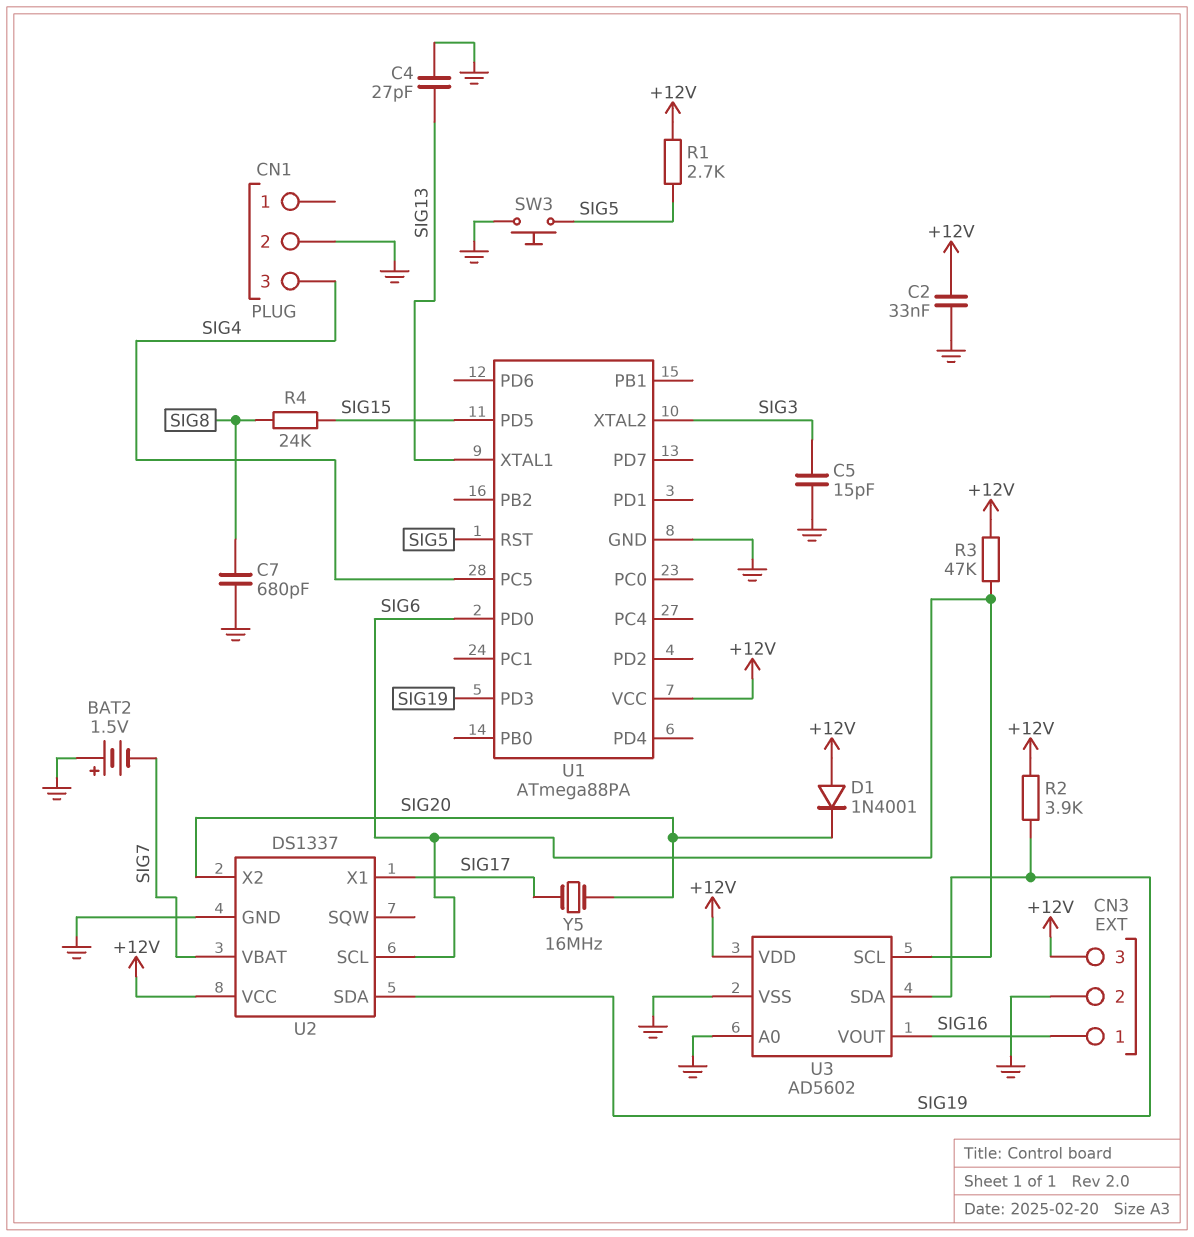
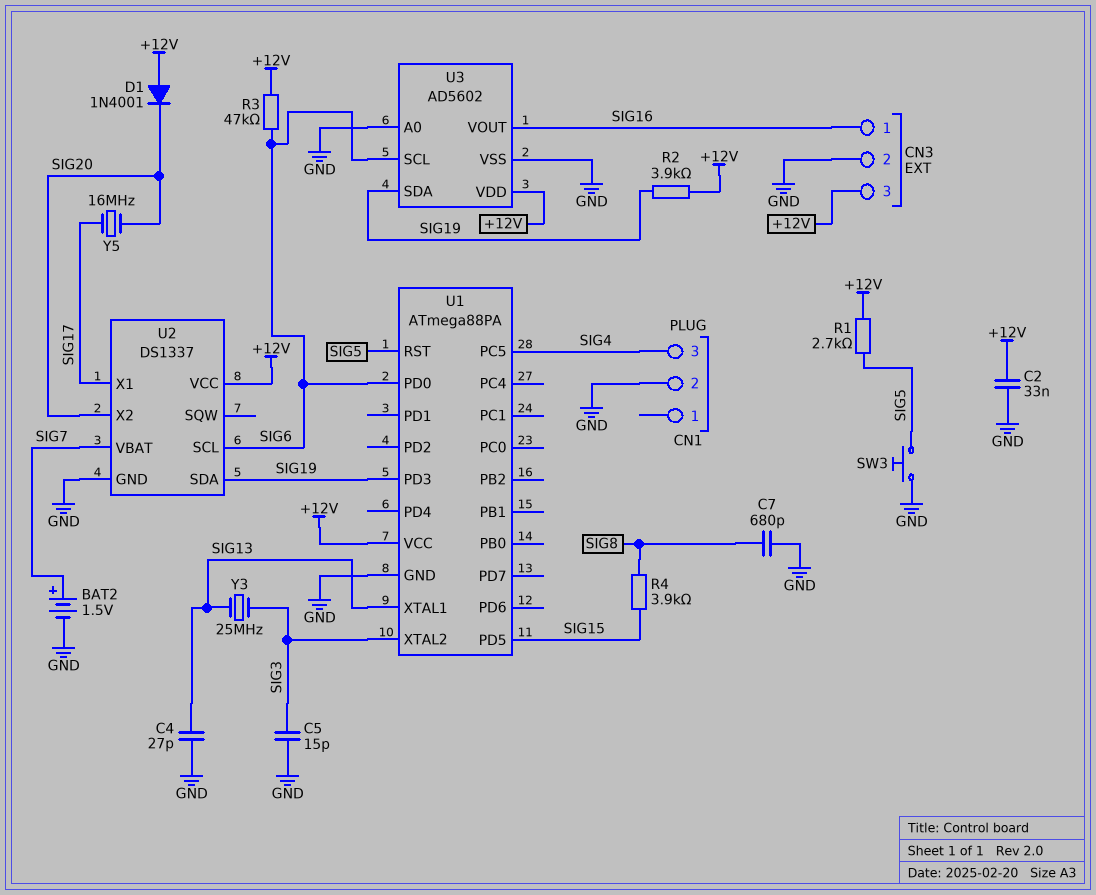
BAT2: 1.5V (plus GND, minus SIG7) -> 1.5V (plus SIG7, minus GND)
R4: 24k (SIG8, SIG15) -> 3.9k (SIG8, SIG15)
Y3: none -> 25MHz (SIG3, SIG13)

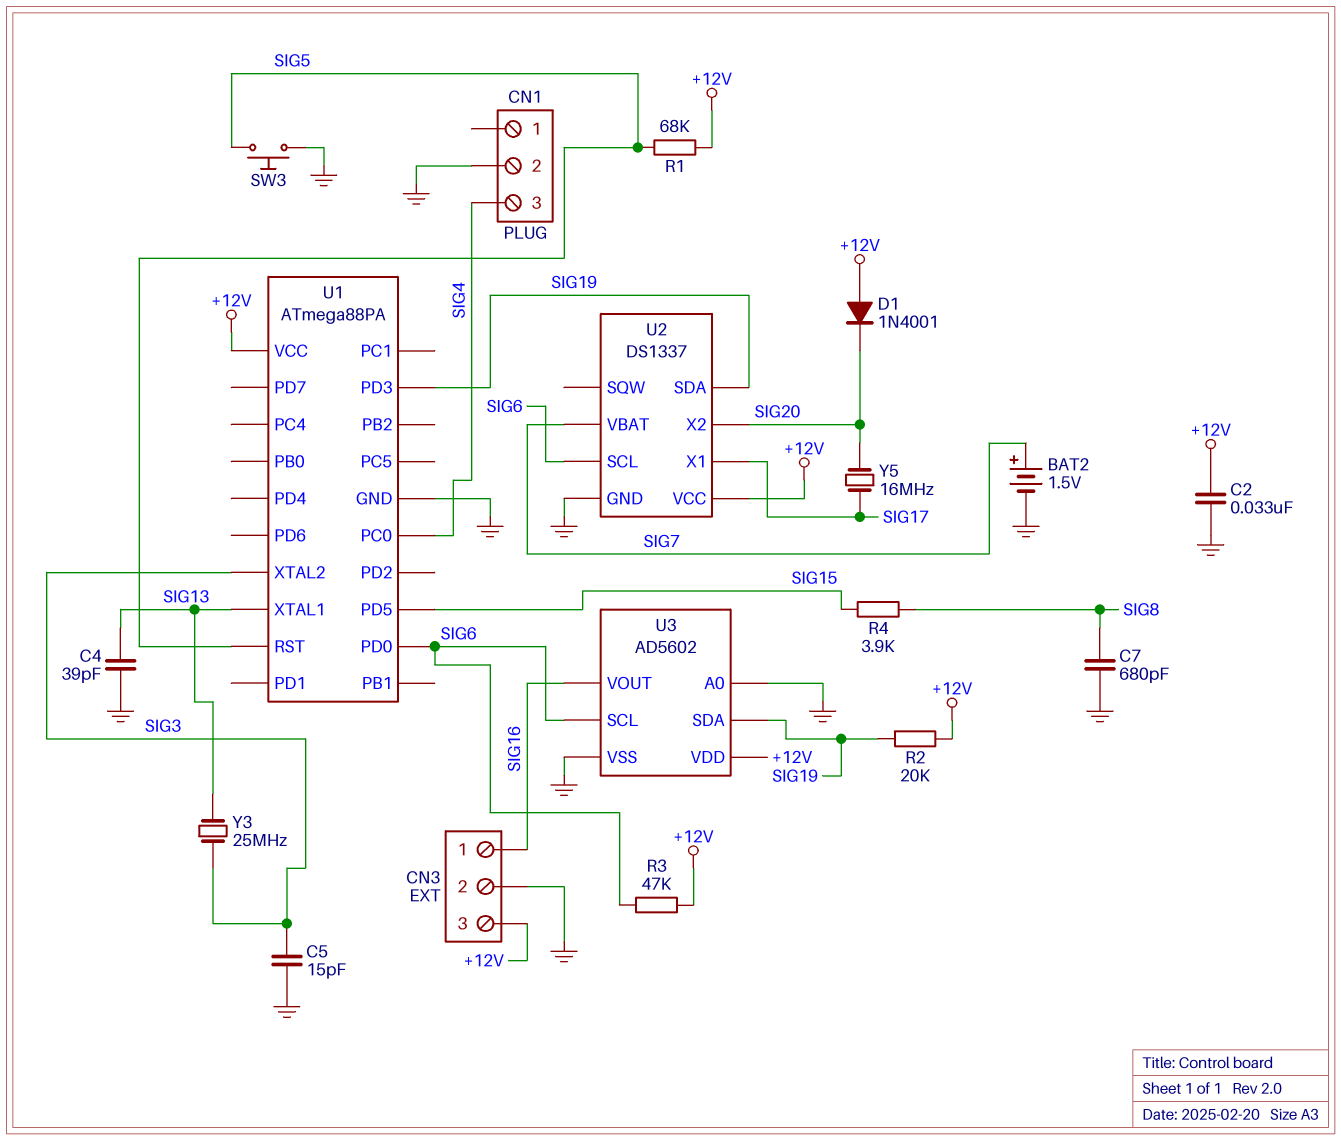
C4: 27pF (GND, SIG13) -> 39pF (GND, SIG13)
R1: 2.7k (+12V, SIG5) -> 68k (+12V, SIG5)
R2: 3.9k (+12V, SIG19) -> 20k (+12V, SIG19)
U1 pin PC0: none -> SIG4
U1 pin PC5: SIG4 -> none

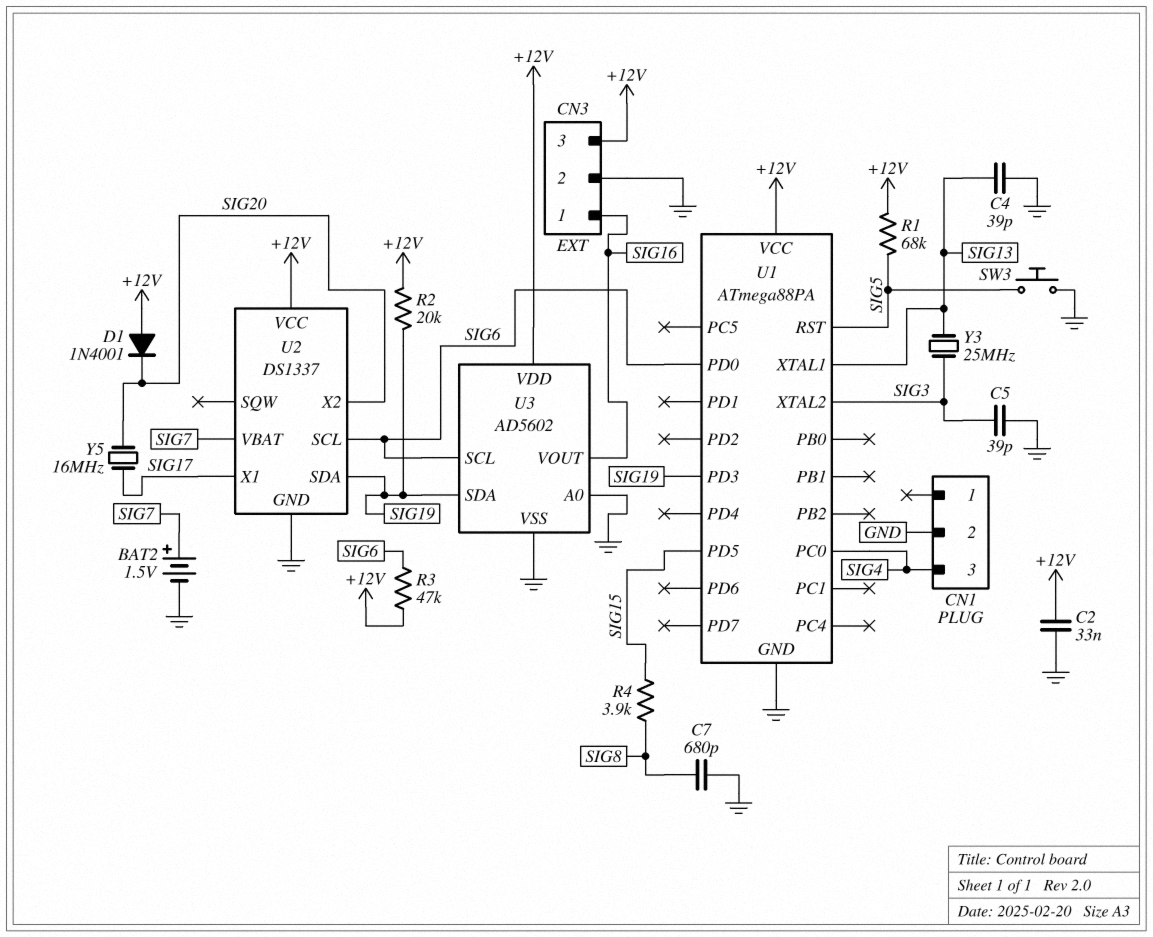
C5: 15pF (GND, SIG3) -> 39pF (GND, SIG3)

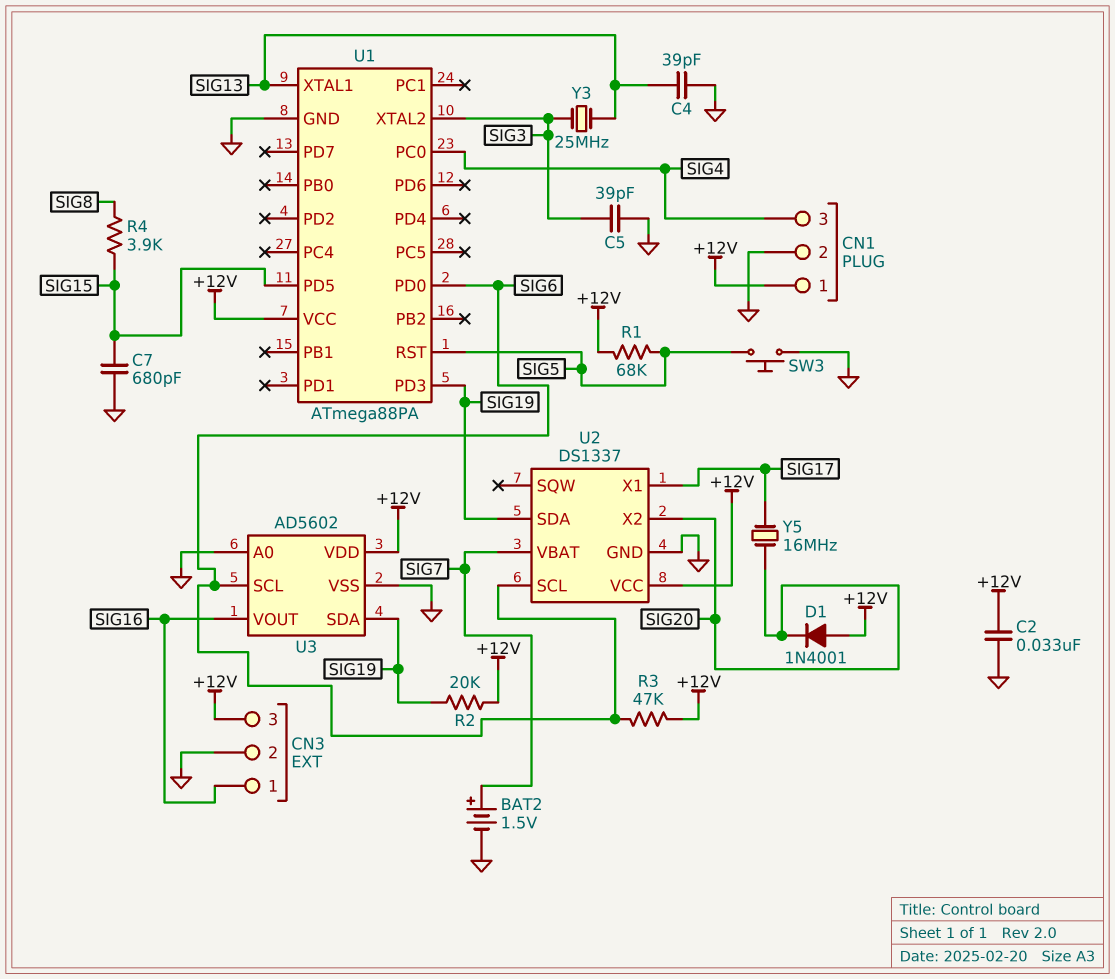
C7: 680pF (GND, SIG8) -> 680pF (GND, SIG15)
CN1 pin 1: none -> +12V

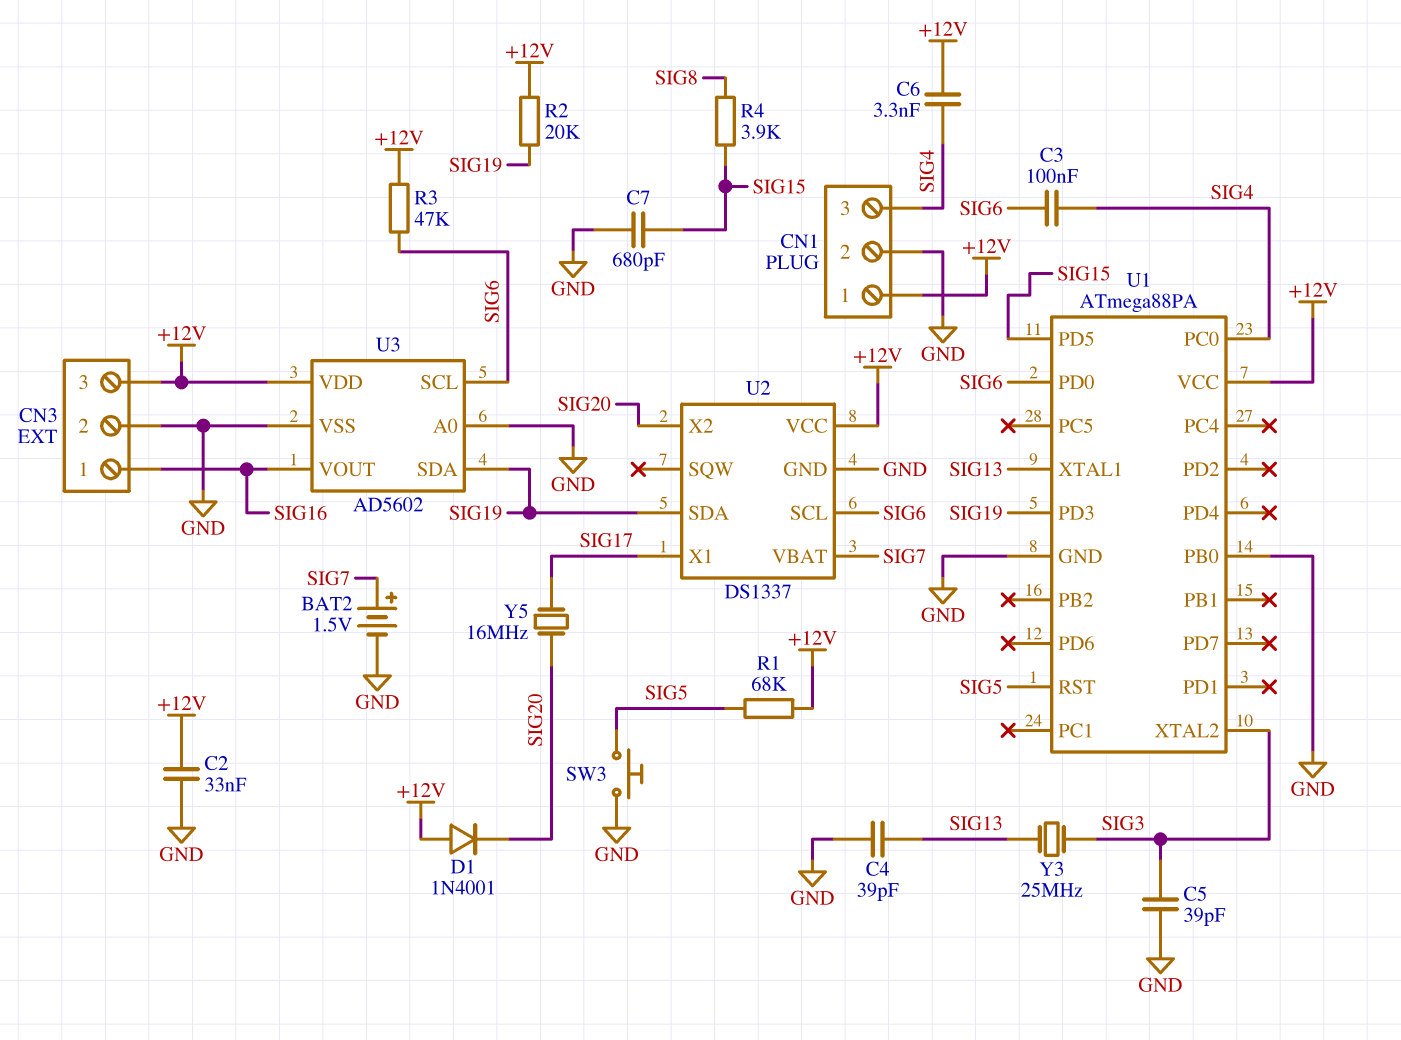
C3: none -> 100nF (SIG4, SIG6)
C6: none -> 3.3nF (+12V, SIG4)
U1 pin PB0: none -> GND

